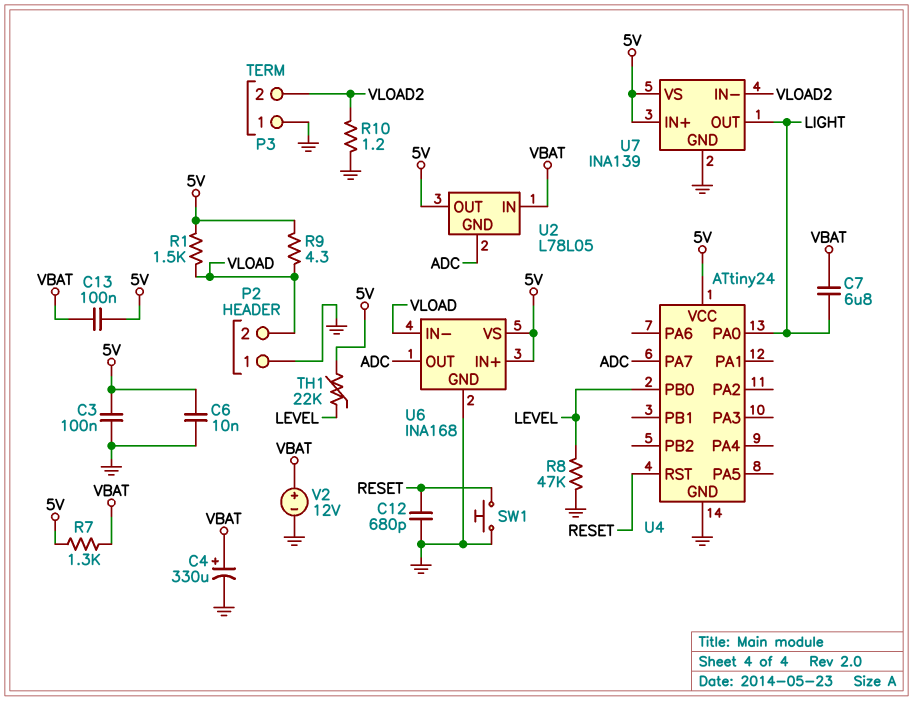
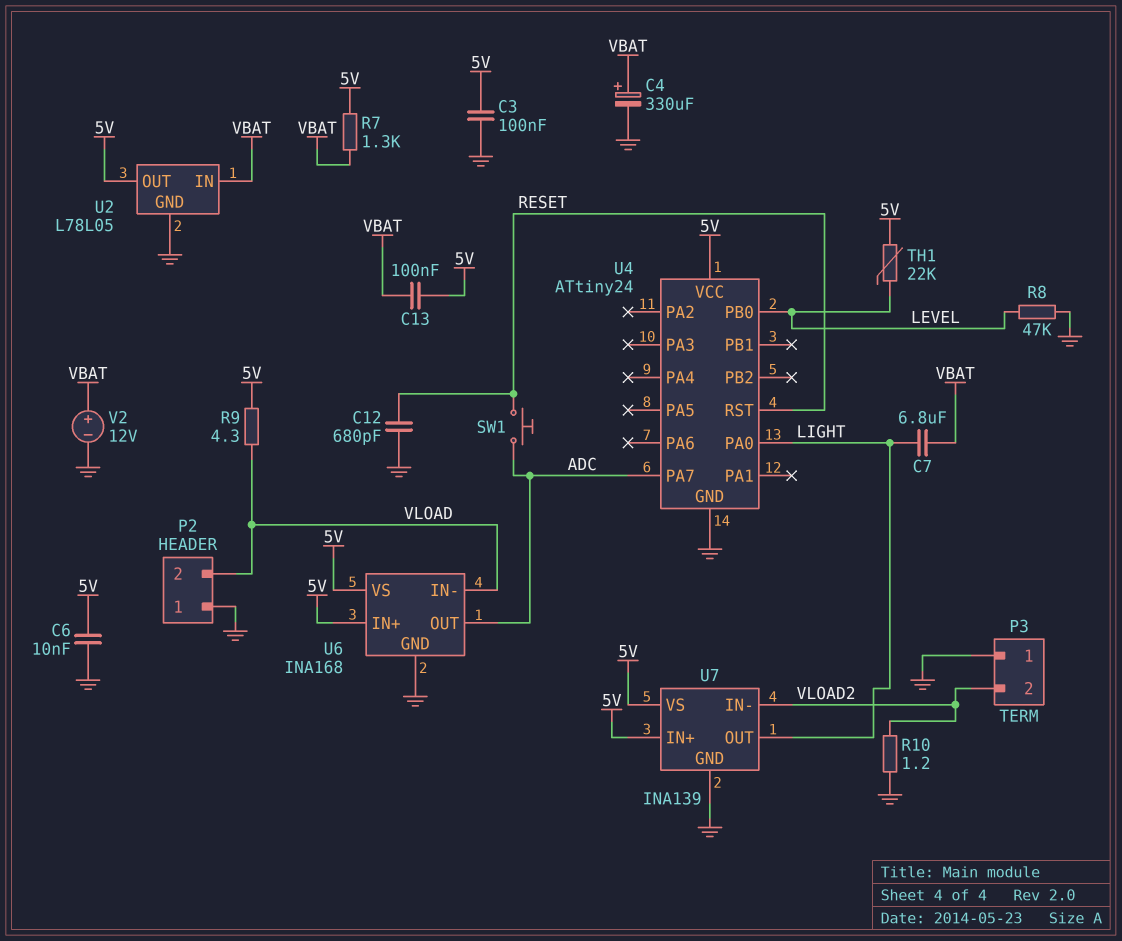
R1: 1.5k (5V, VLOAD) -> none
SW1: button (GND, RESET) -> button (ADC, RESET)
U2 pin GND: ADC -> GND

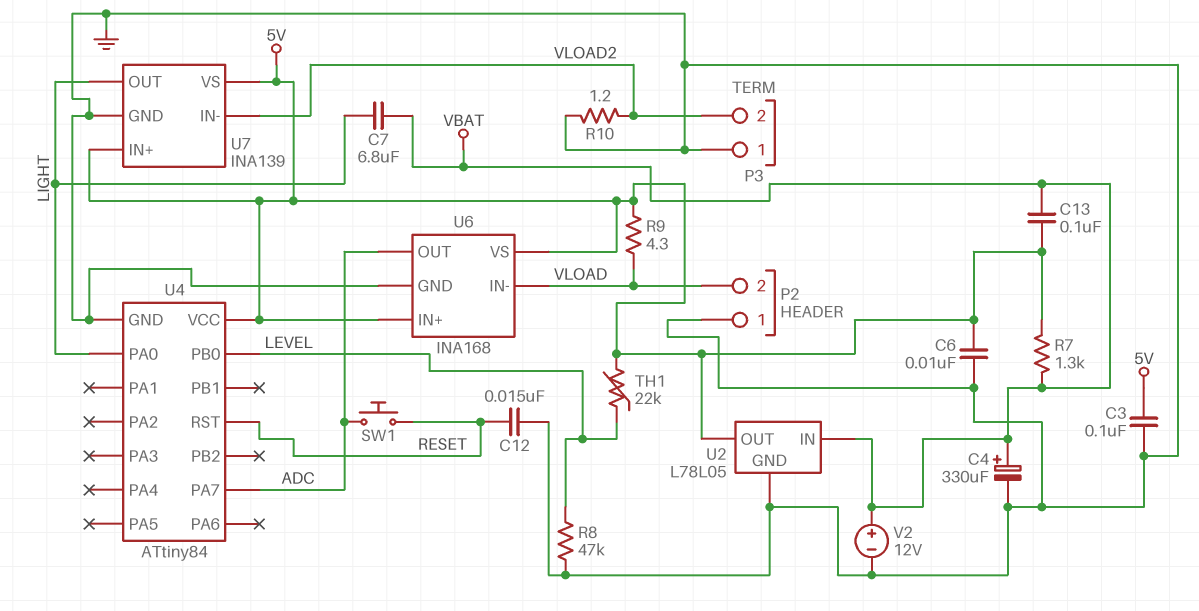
C12: 680pF (GND, RESET) -> 15nF (GND, RESET)
U4: ATtiny24 -> ATtiny84

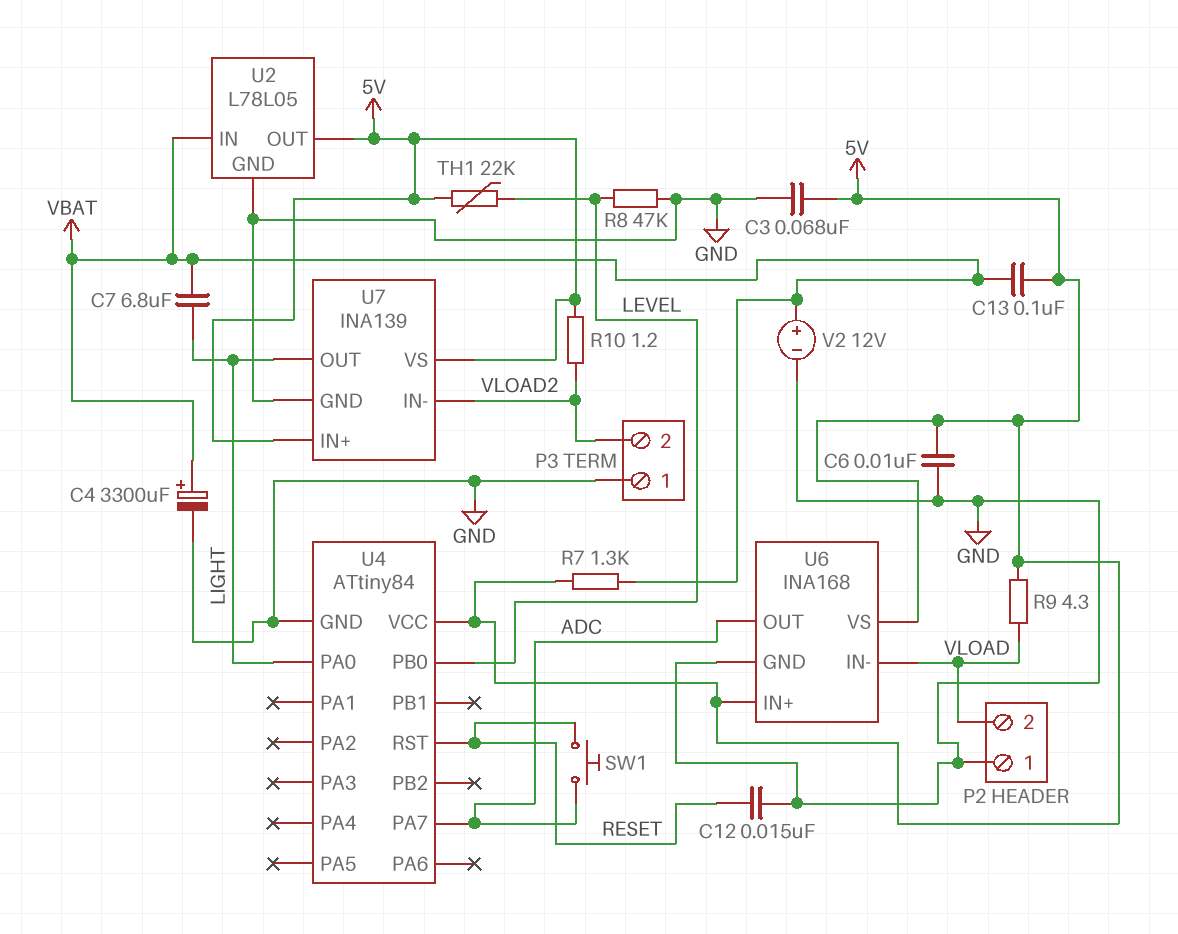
C3: 100nF (5V, GND) -> 68nF (5V, GND)
C4: 330uF (plus VBAT, minus GND) -> 3300uF (plus VBAT, minus GND)
R10: 1.2 (GND, VLOAD2) -> 1.2 (5V, VLOAD2)

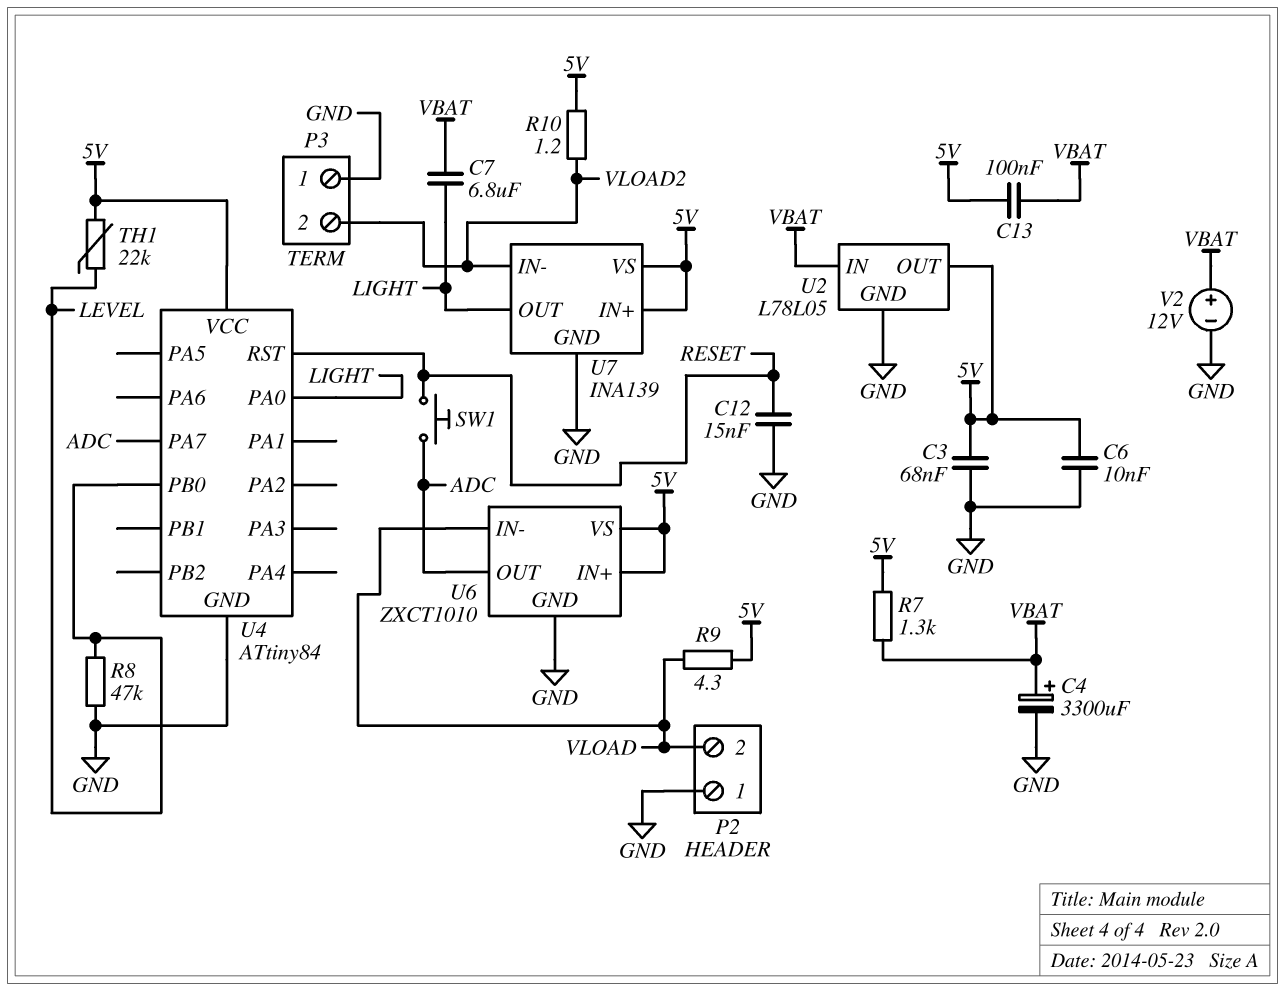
U6: INA168 -> ZXCT1010

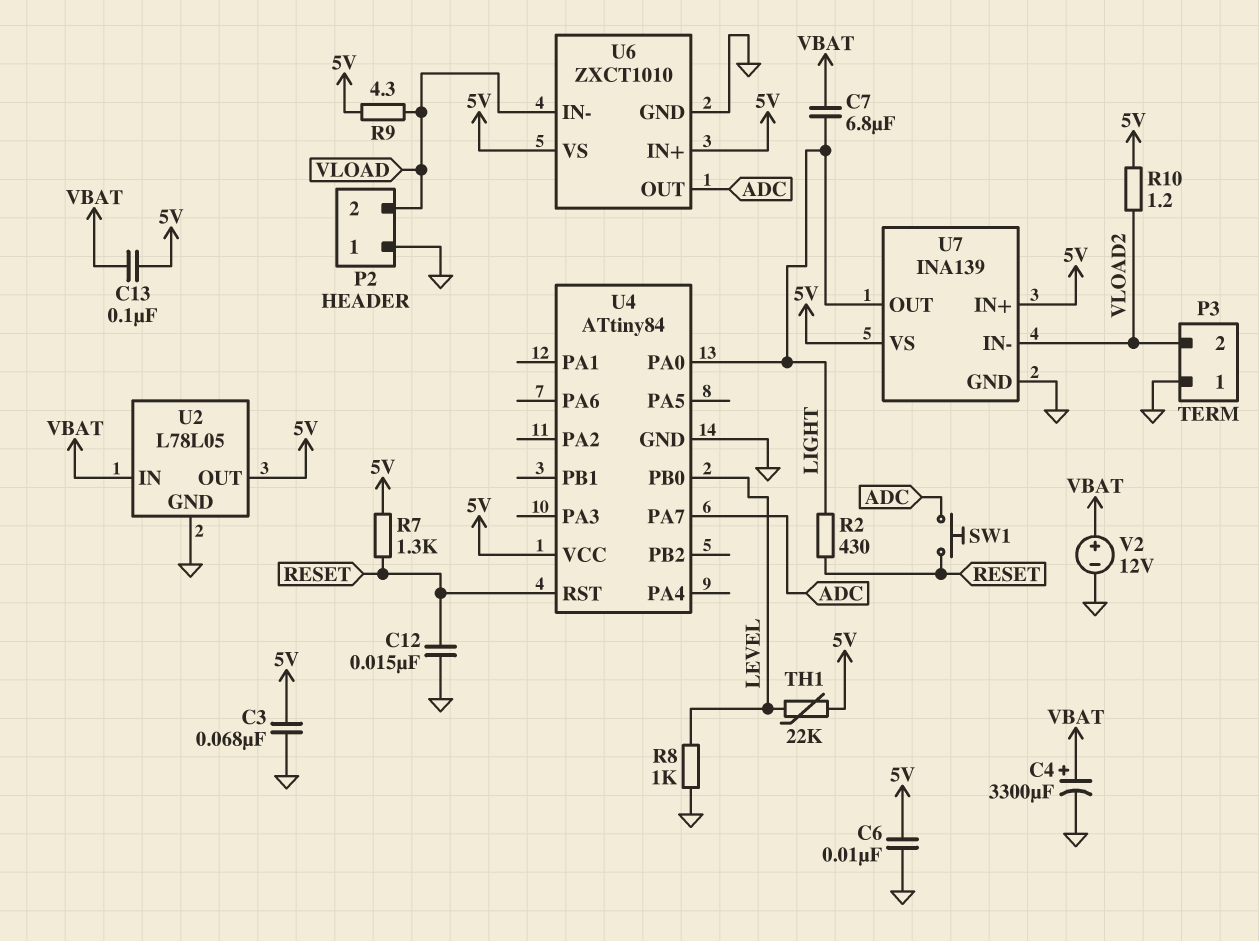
R2: none -> 430 (LIGHT, RESET)
R7: 1.3k (5V, VBAT) -> 1.3k (5V, RESET)
R8: 47k (GND, LEVEL) -> 1k (GND, LEVEL)

